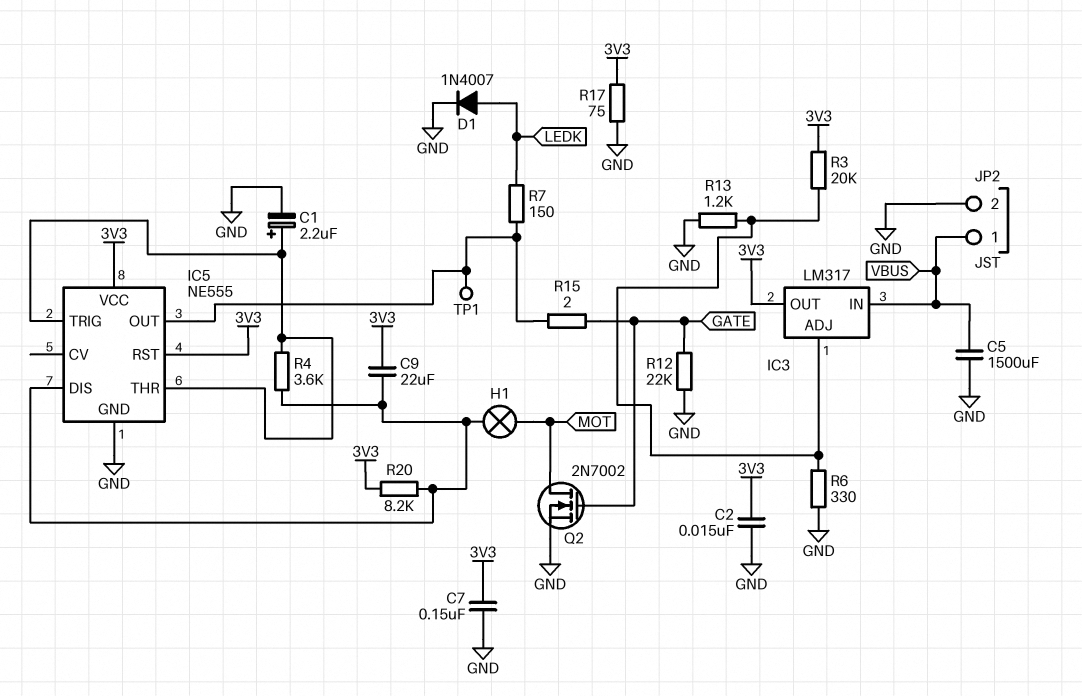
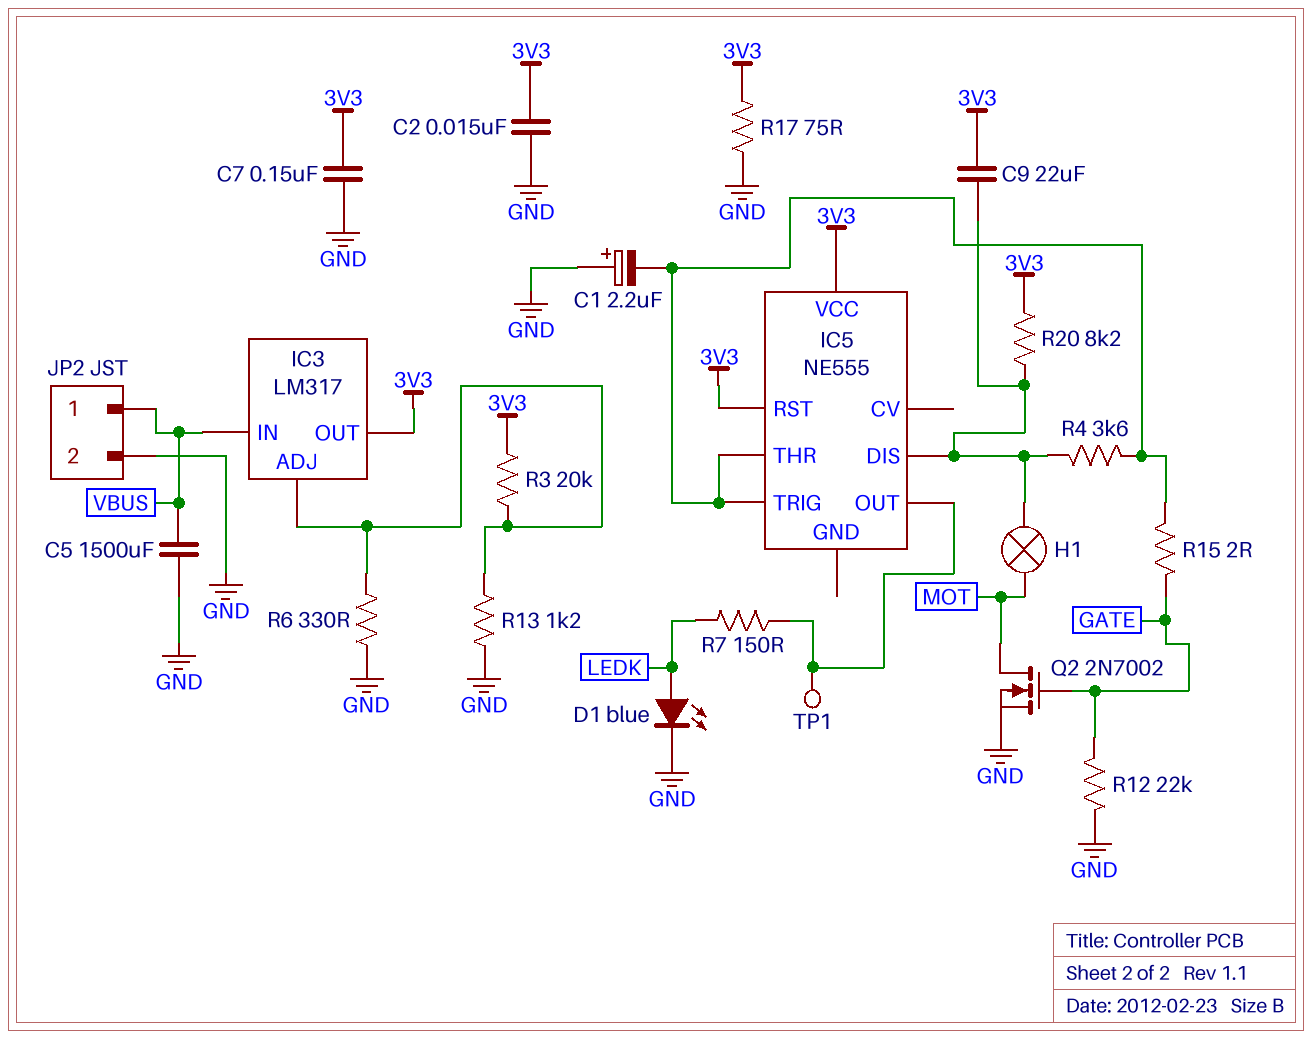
C1: 2.2uF (plus IC5/THR, minus GND) -> 2.2uF (plus GND, minus IC5/THR)
D1: diode 1N4007 (A LEDK, K GND) -> LED blue (A LEDK, K GND)
IC5 pin GND: GND -> none
R15: 2 (GATE, IC5/OUT) -> 2 (GATE, IC5/THR)

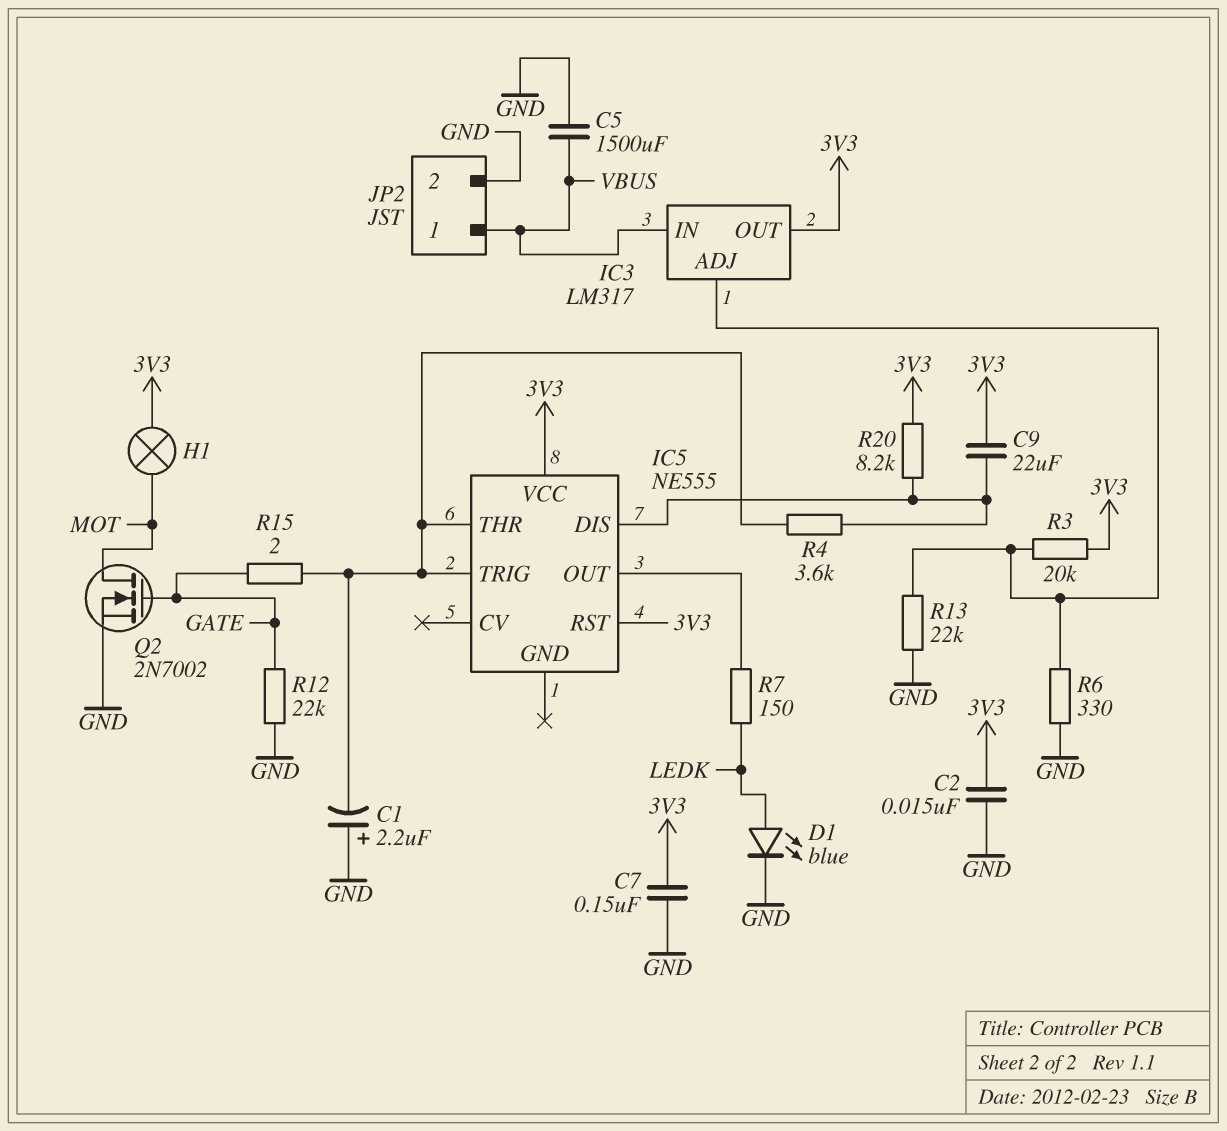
H1: lamp (IC5/DIS, MOT) -> lamp (3V3, MOT)
R13: 1.2k (GND, IC3/ADJ) -> 22k (GND, IC3/ADJ)
R17: 75 (3V3, GND) -> none
TP1: test point (IC5/OUT) -> none

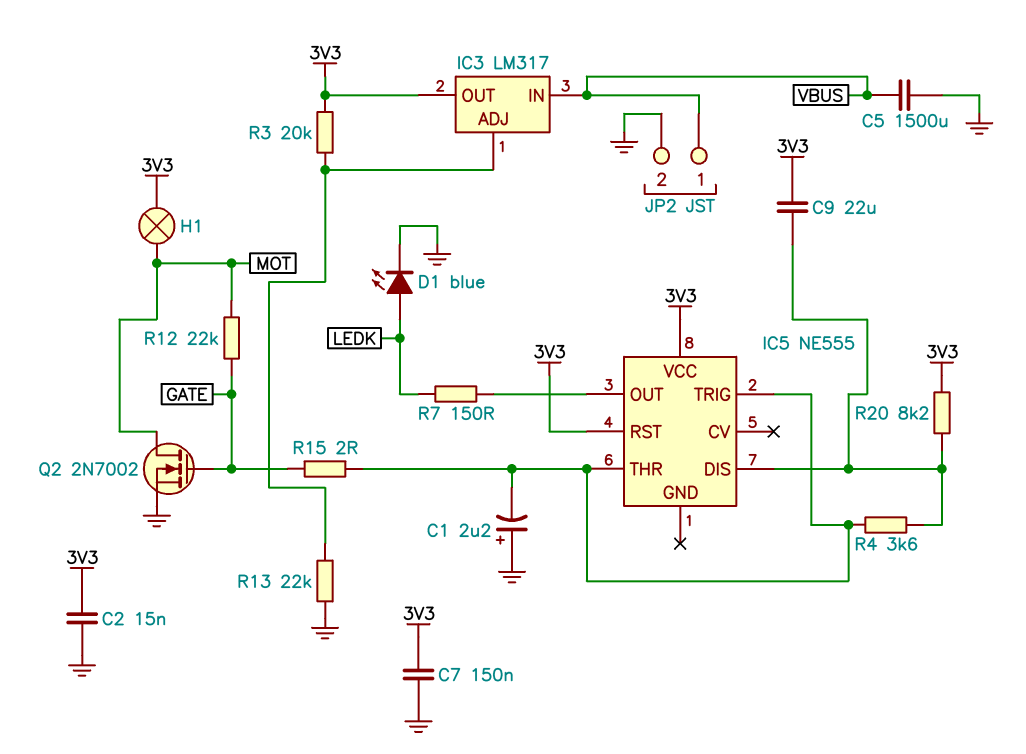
R6: 330 (GND, IC3/ADJ) -> none
R12: 22k (GATE, GND) -> 22k (GATE, MOT)

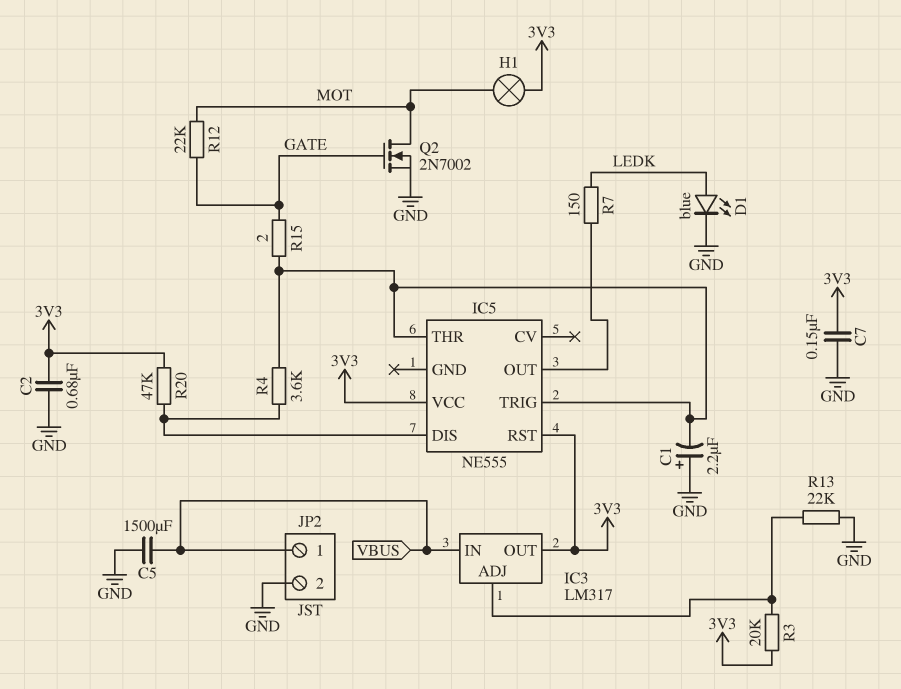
C2: 15nF (3V3, GND) -> 680nF (3V3, GND)
C9: 22uF (3V3, IC5/DIS) -> none
R20: 8.2k (3V3, IC5/DIS) -> 47k (3V3, IC5/DIS)

